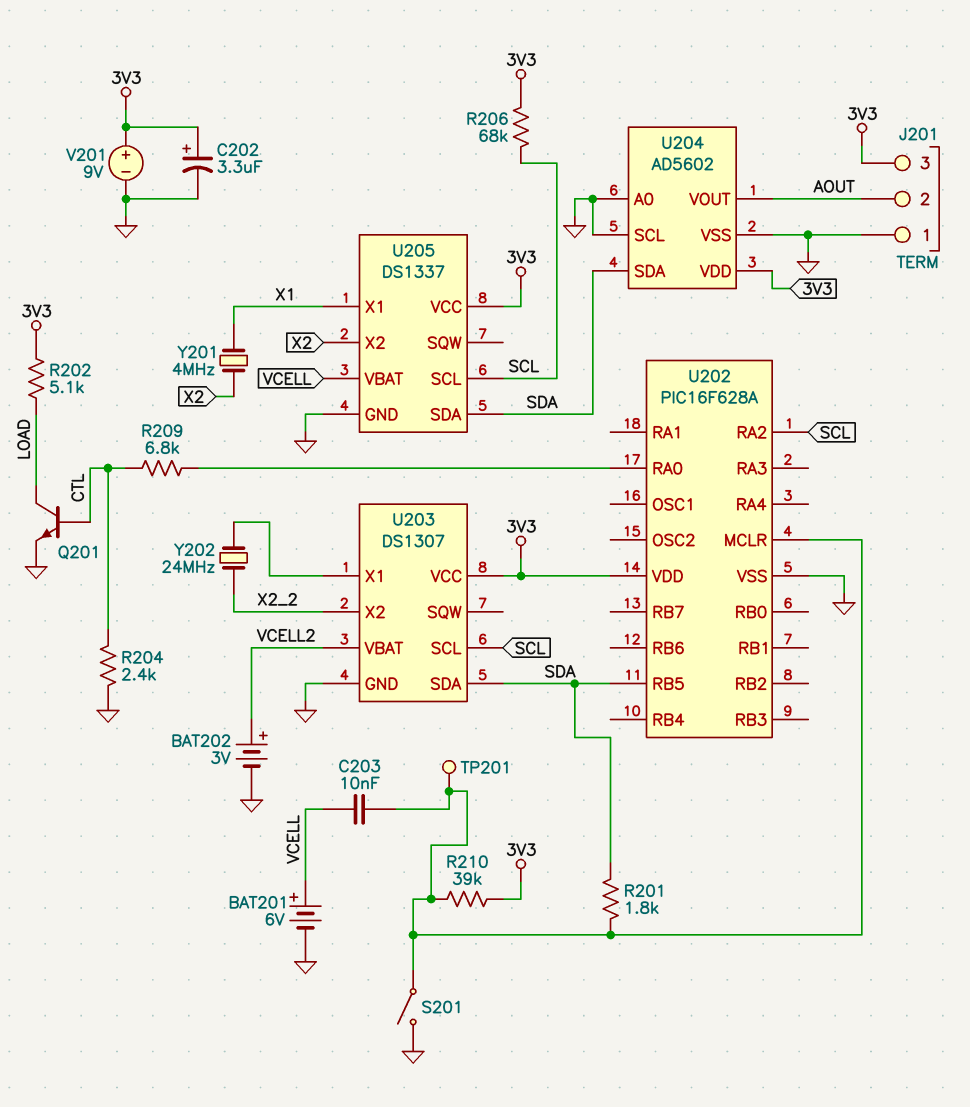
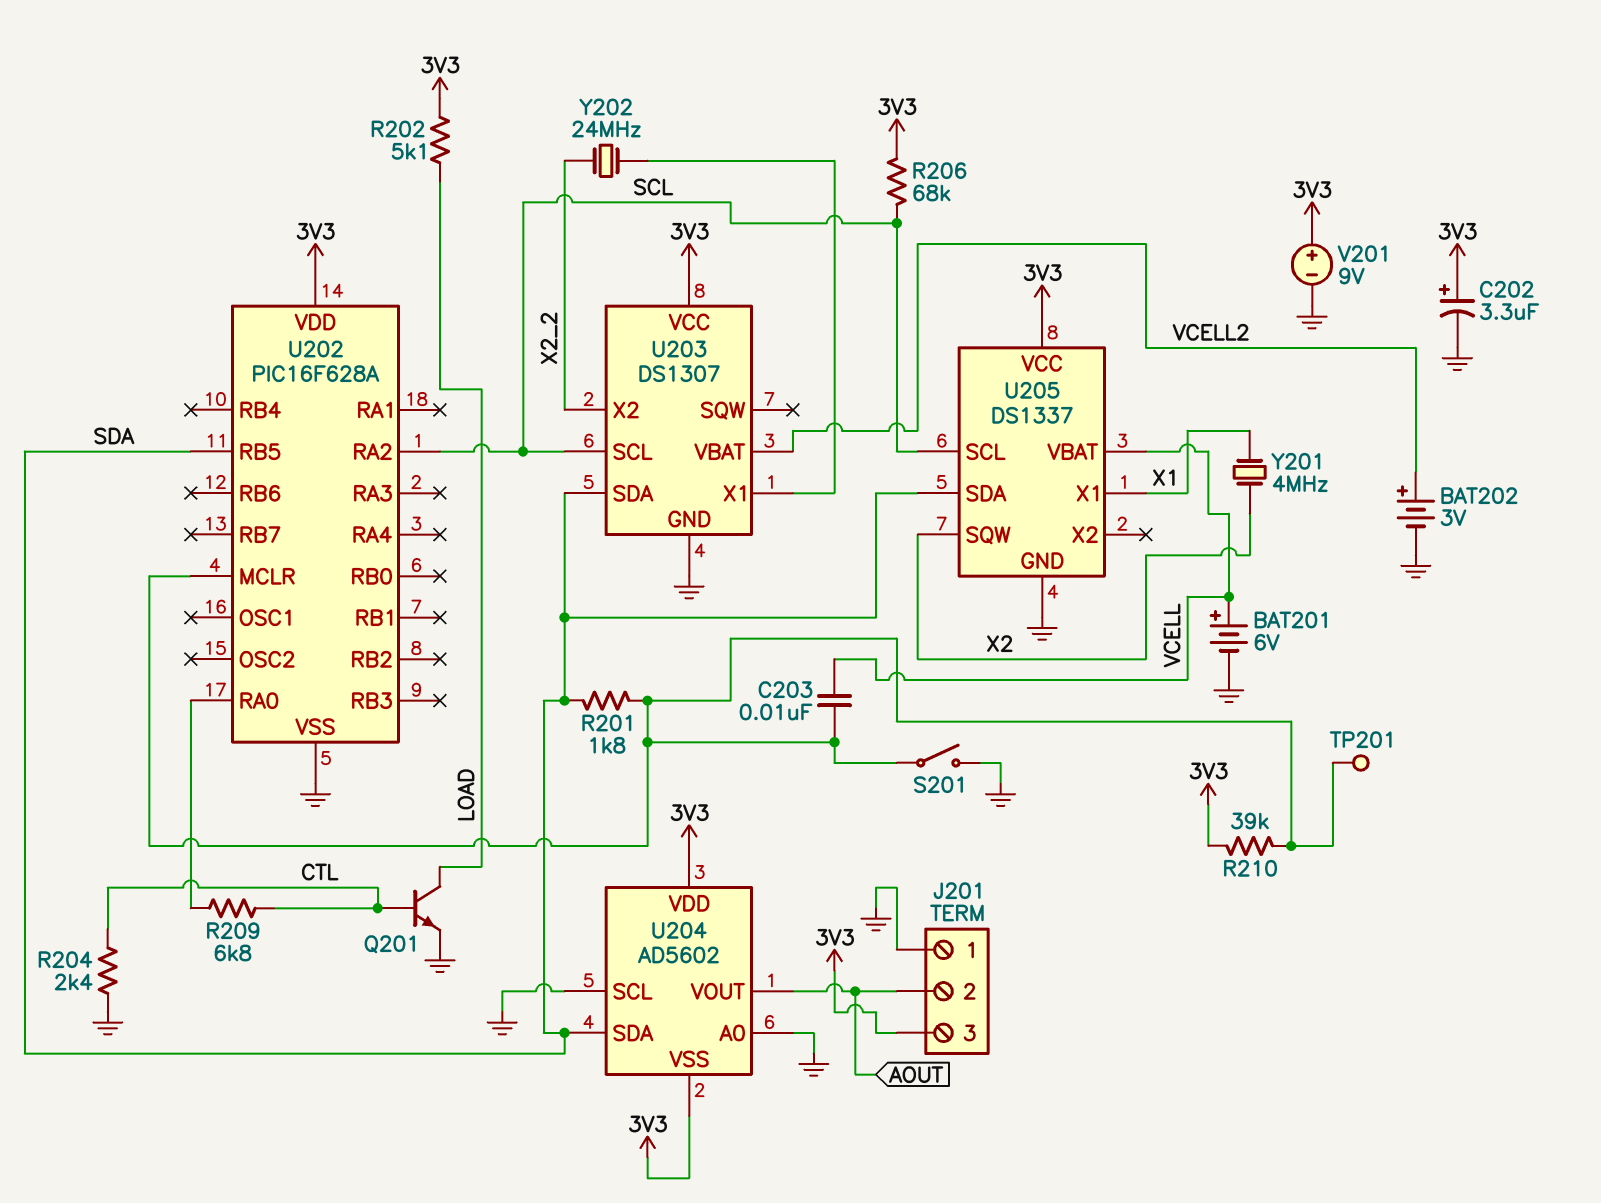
U204 pin VSS: GND -> 3V3
U205 pin SQW: none -> X2
U205 pin X2: X2 -> none

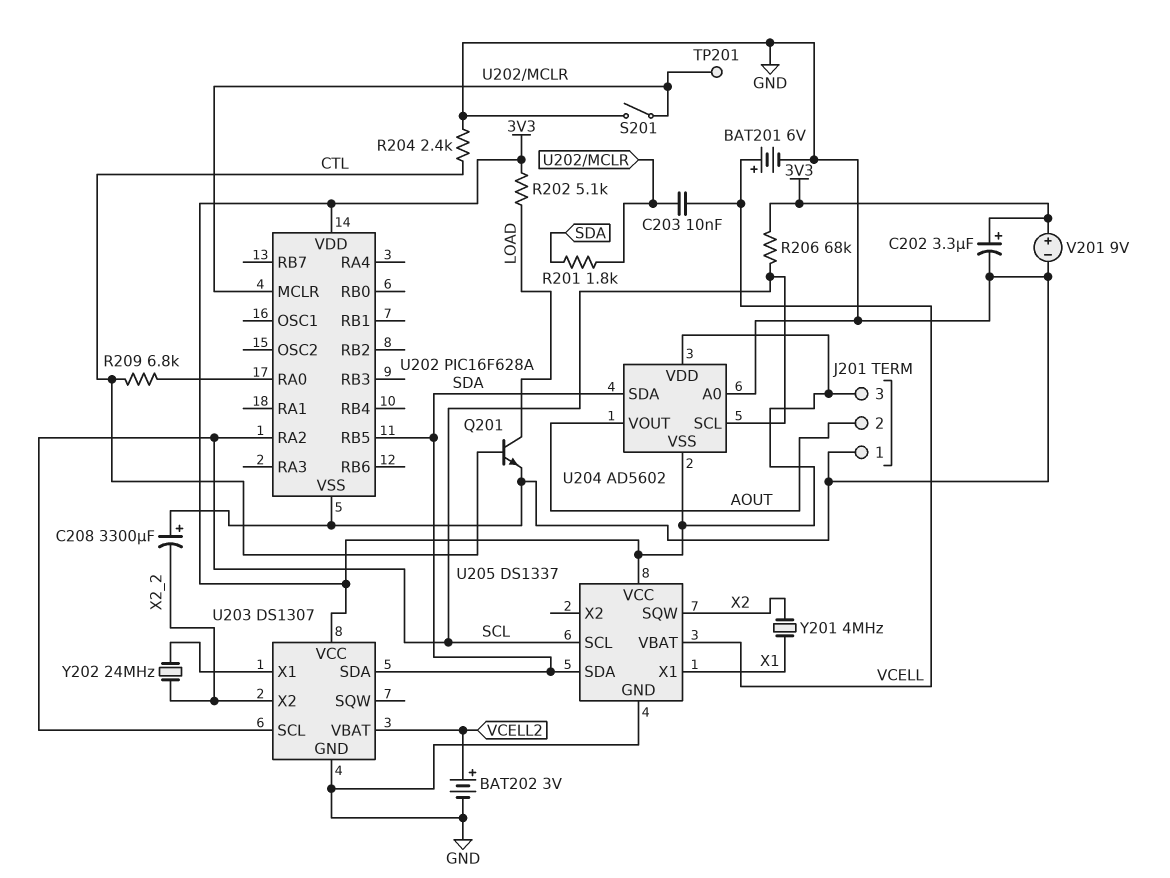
C208: none -> 3300uF (plus GND, minus X2_2)
R210: 39k (3V3, U202/MCLR) -> none
U204 pin SCL: GND -> SCL

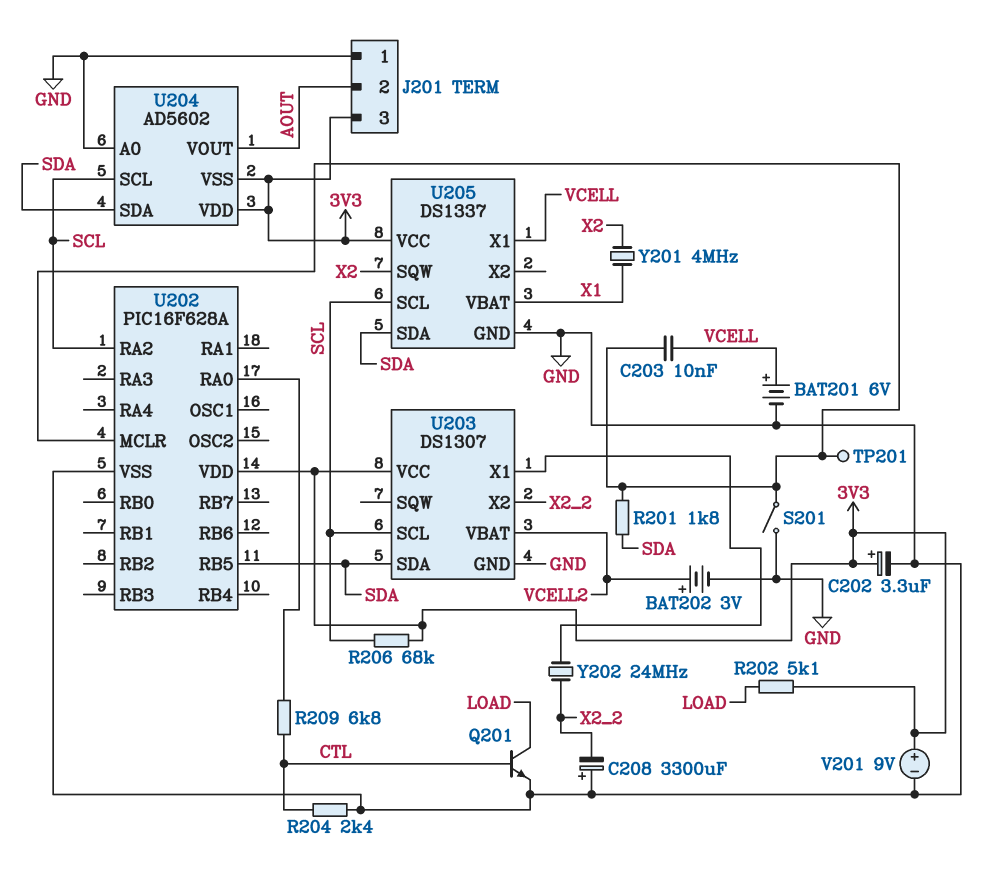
U205 pin VBAT: VCELL -> X1
U205 pin X1: X1 -> VCELL

